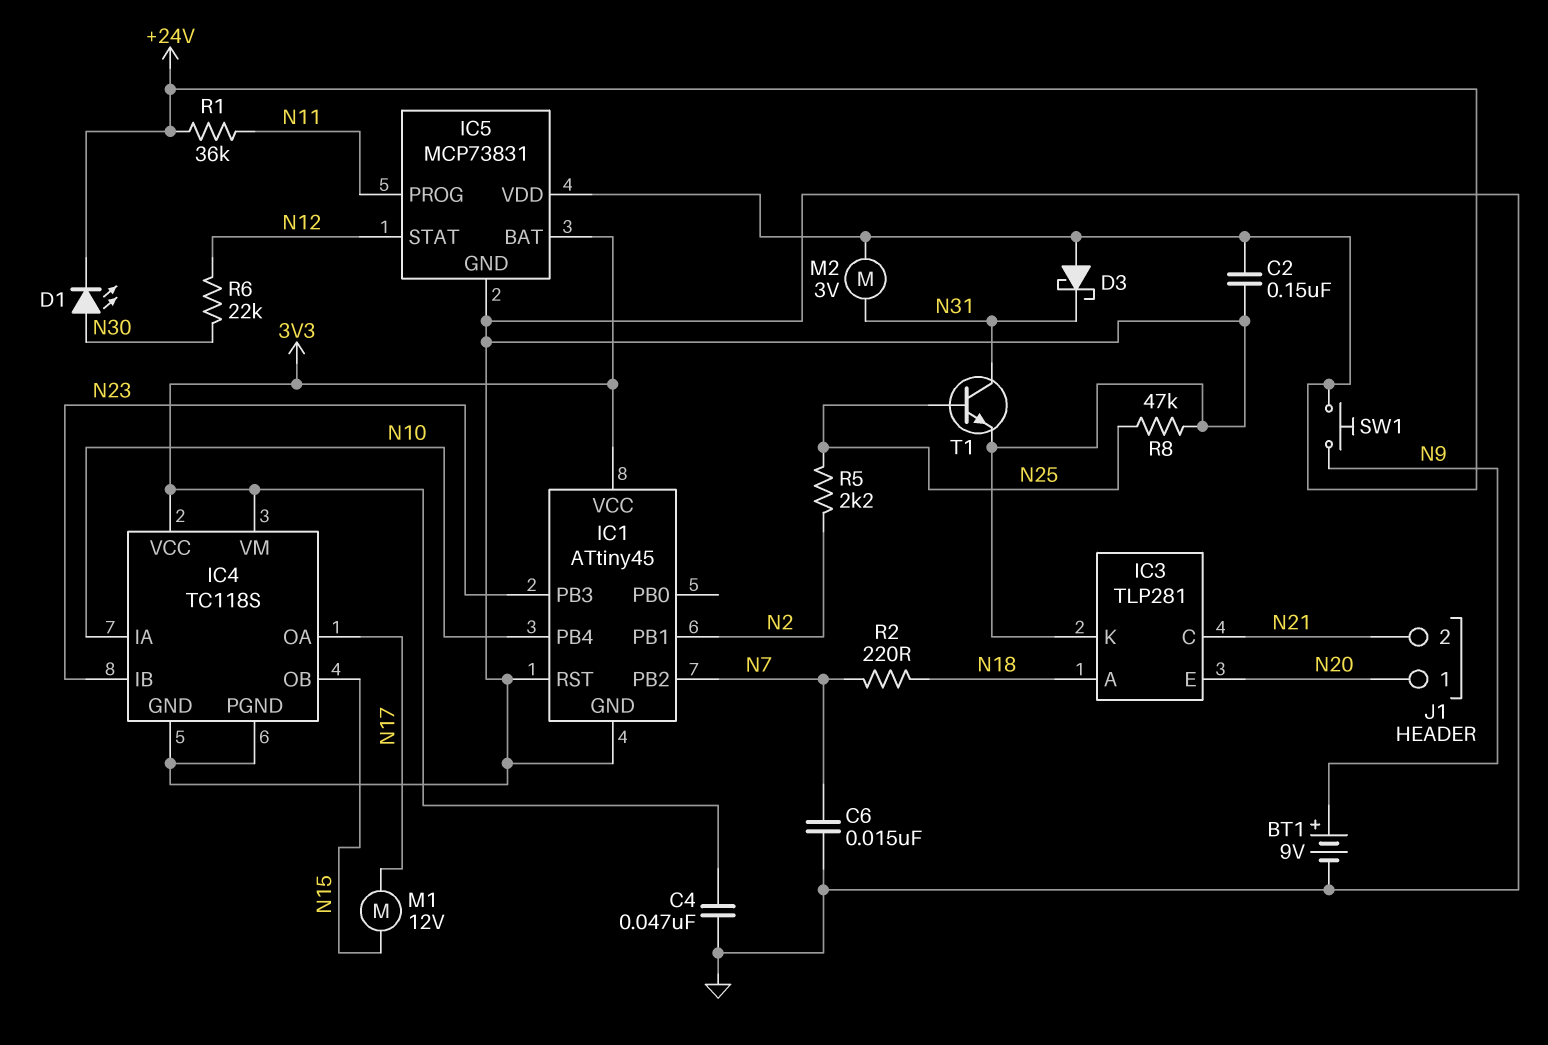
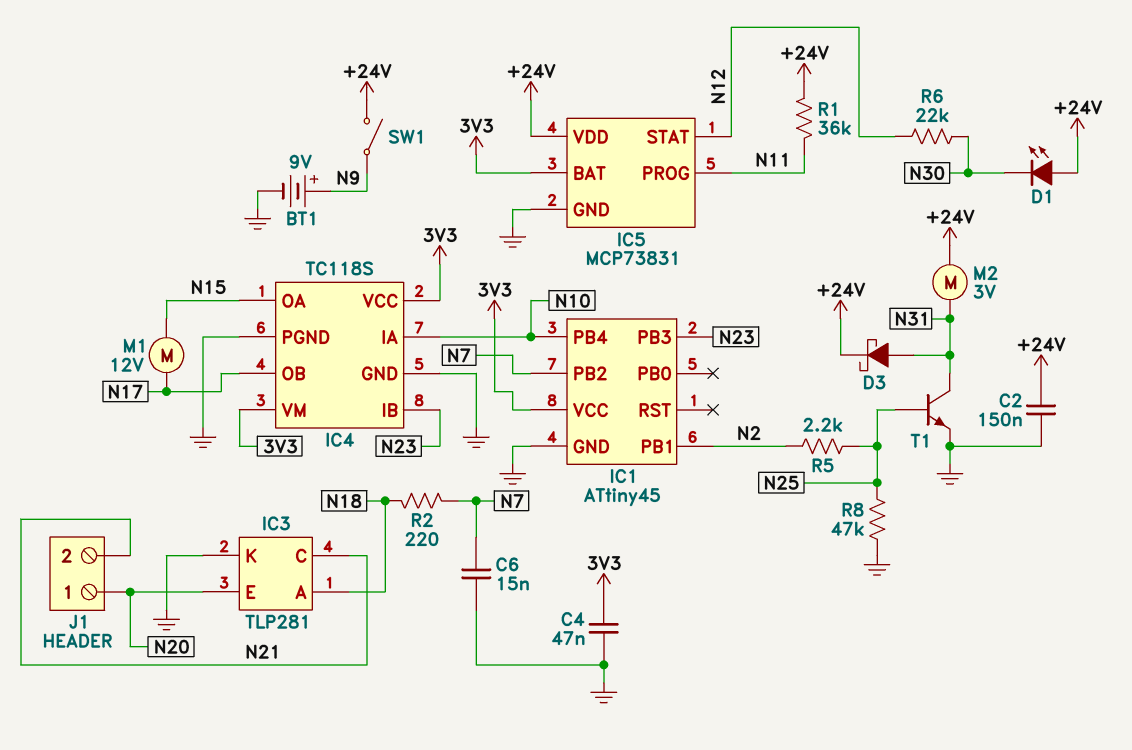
D1: LED (A N30, K +24V) -> LED (A +24V, K N30)
D3: schottky (A +24V, K N31) -> schottky (A N31, K +24V)
IC1 pin RST: GND -> none
IC4 pin OA: N17 -> N15
IC4 pin OB: N15 -> N17
SW1: button (+24V, N9) -> switch (+24V, N9)

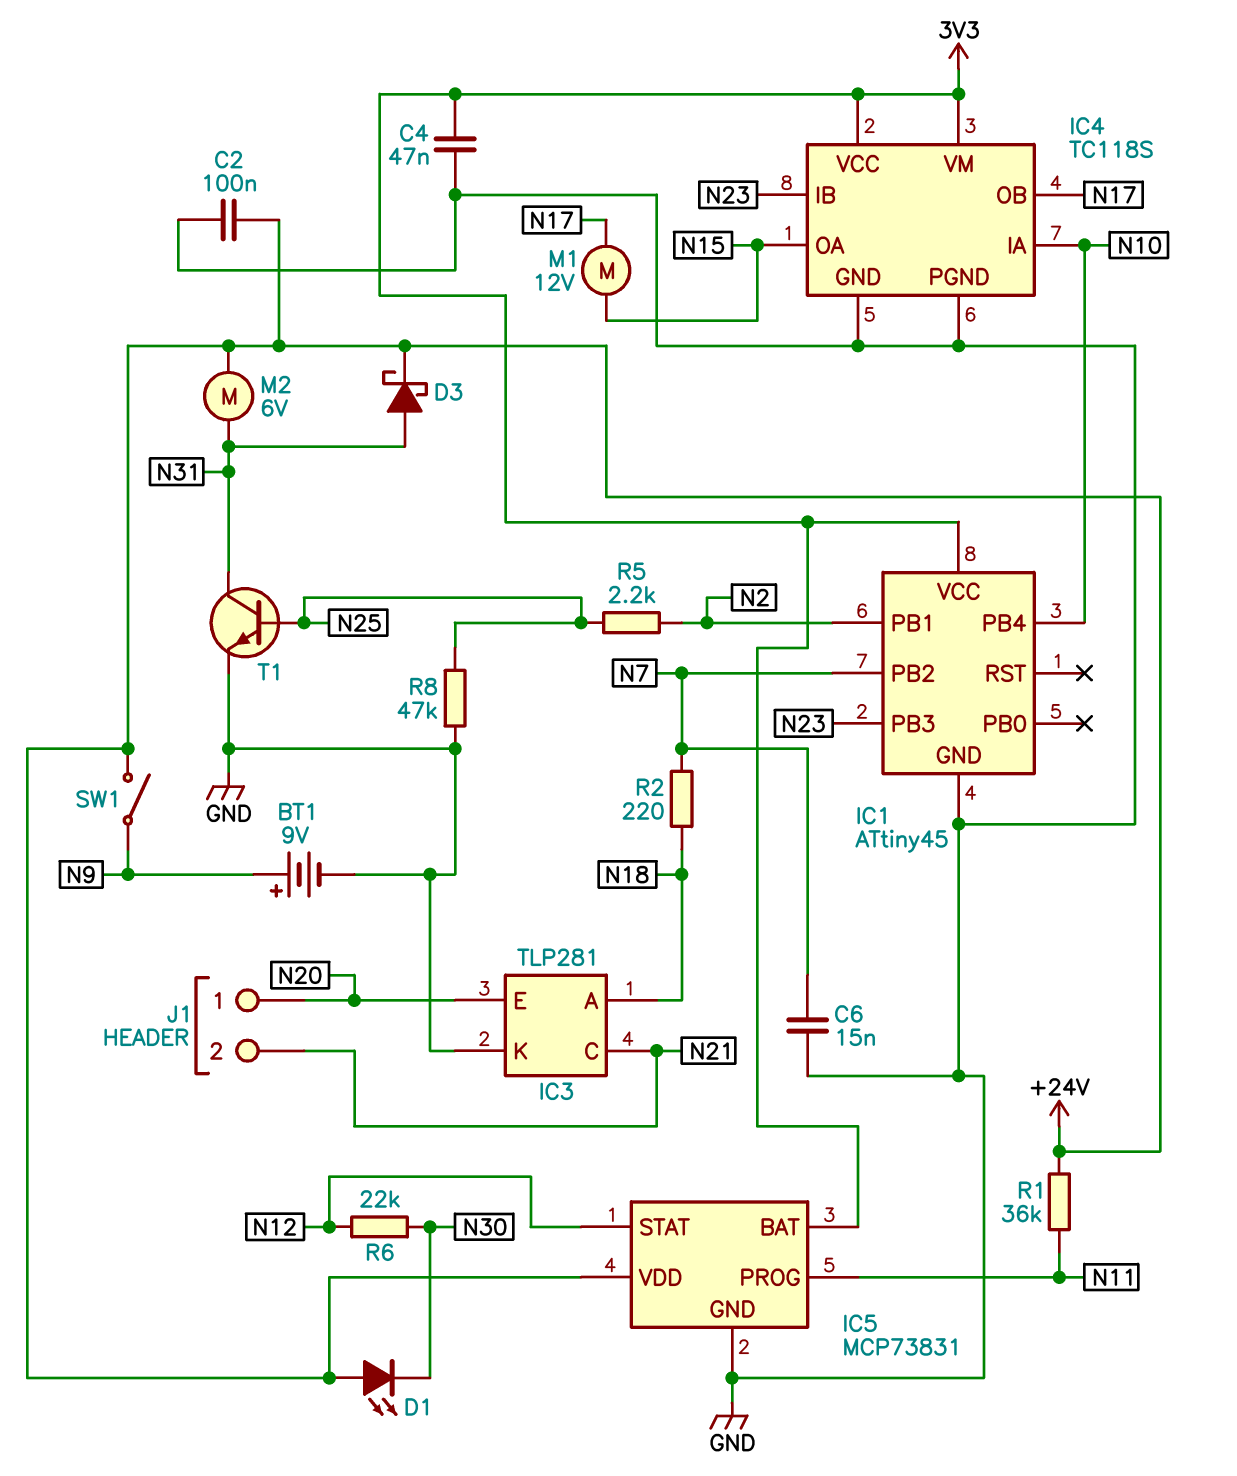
C2: 150nF (+24V, GND) -> 100nF (+24V, GND)
M2: motor 3V (+24V, N31) -> motor 6V (+24V, N31)

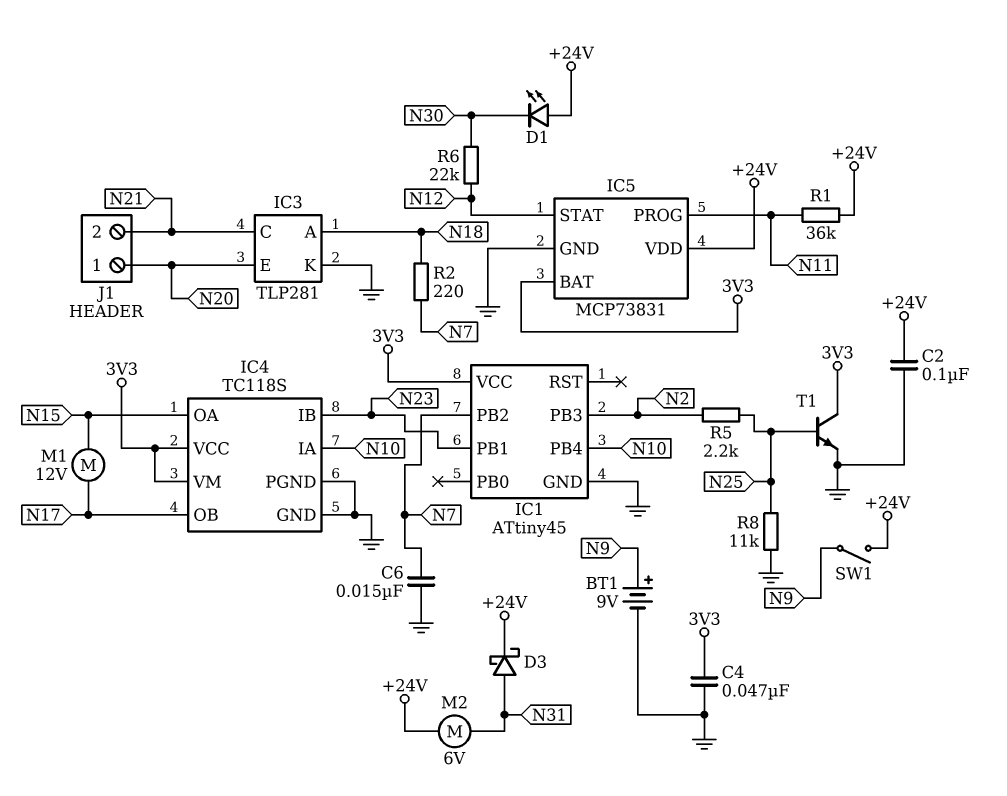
IC1 pin PB1: N2 -> N23
IC1 pin PB3: N23 -> N2
R8: 47k (GND, N25) -> 11k (GND, N25)
T1: NPN (B N25, C N31, E GND) -> NPN (B N25, C 3V3, E GND)

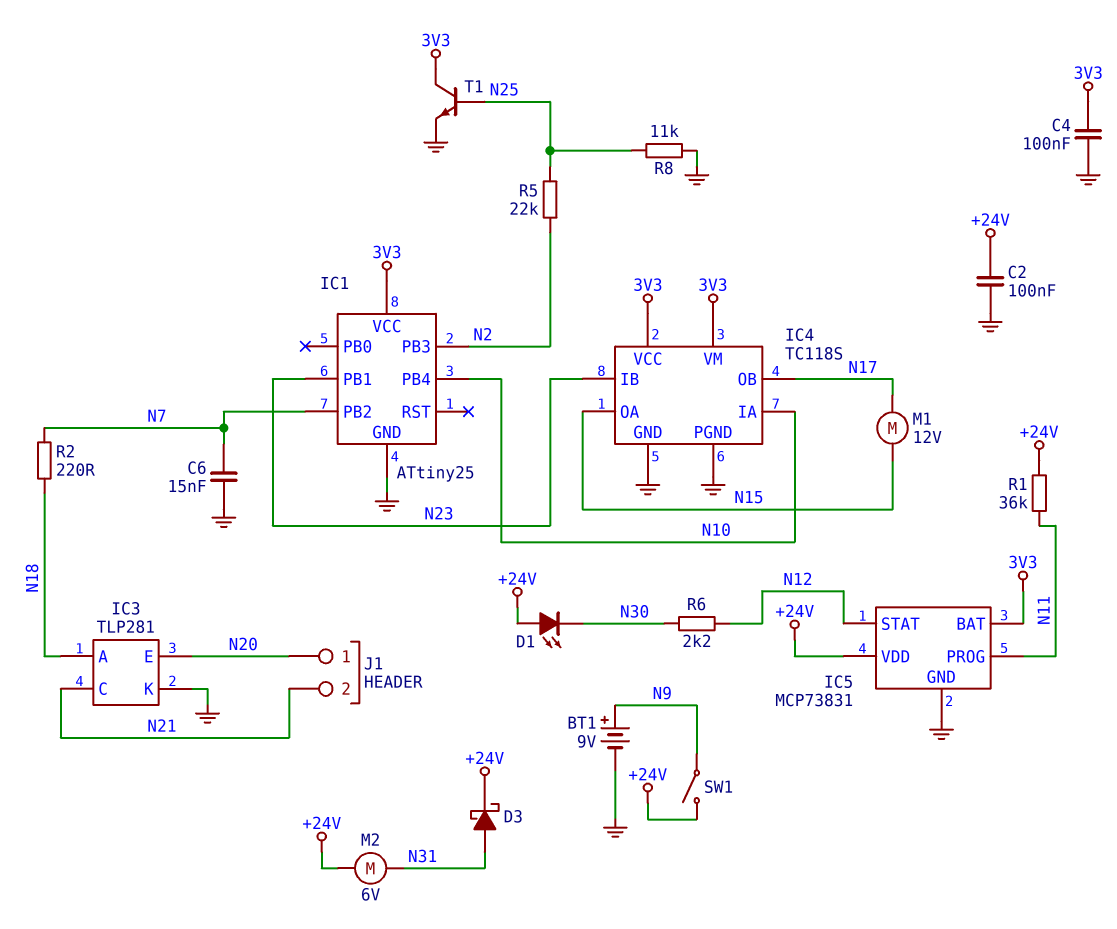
C4: 47nF (3V3, GND) -> 100nF (3V3, GND)
IC1: ATtiny45 -> ATtiny25
R5: 2.2k (N2, N25) -> 22k (N2, N25)
R6: 22k (N12, N30) -> 2.2k (N12, N30)

